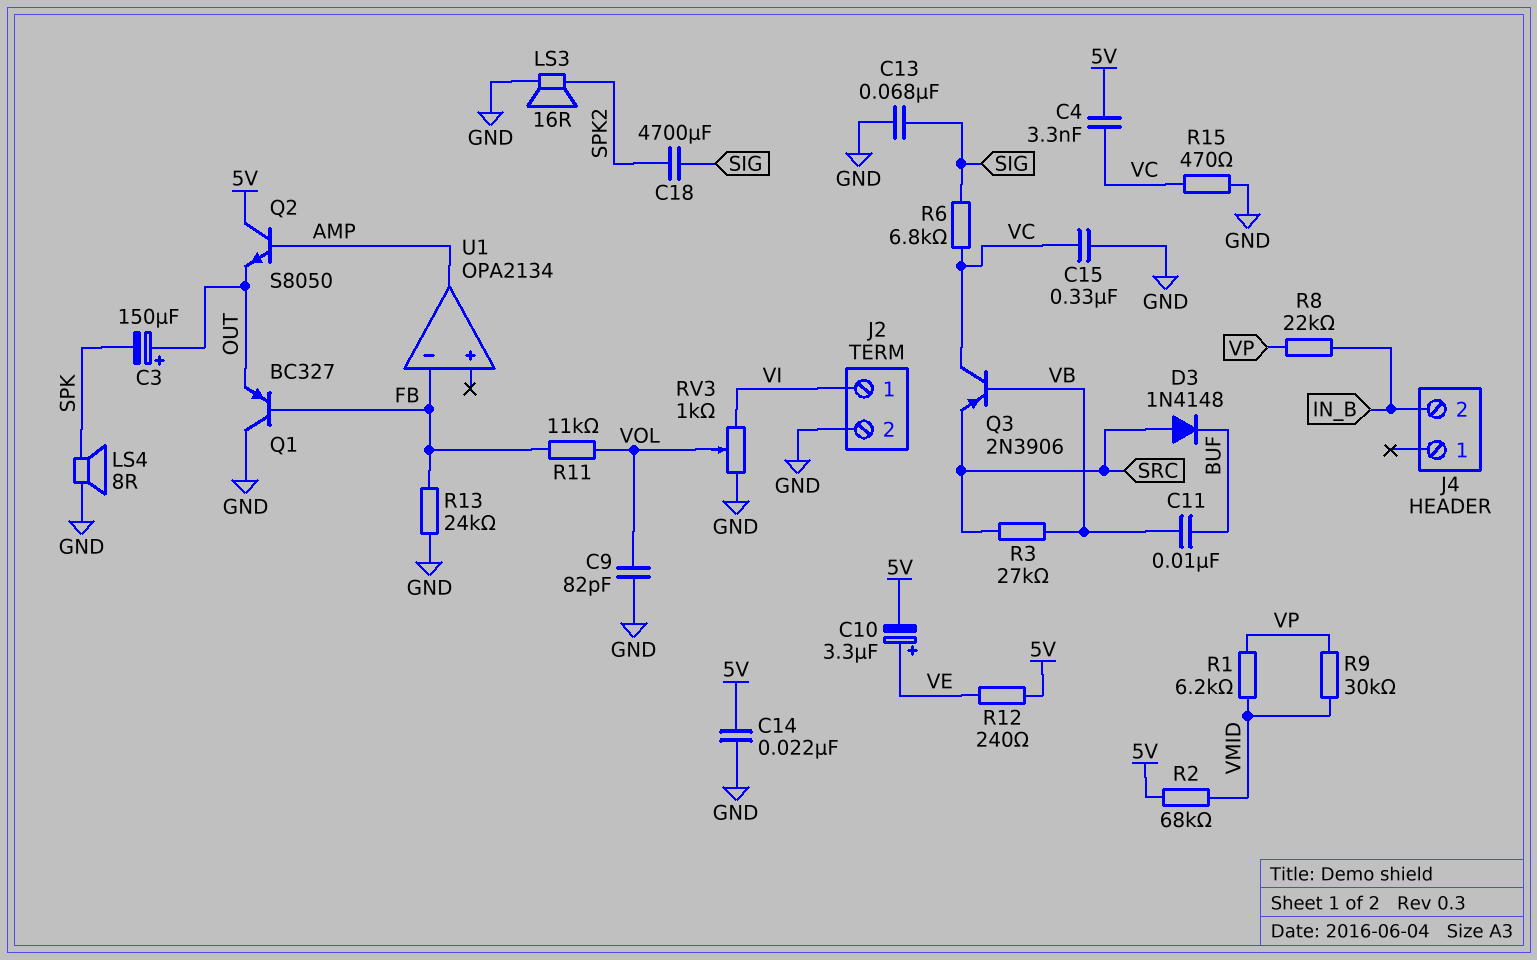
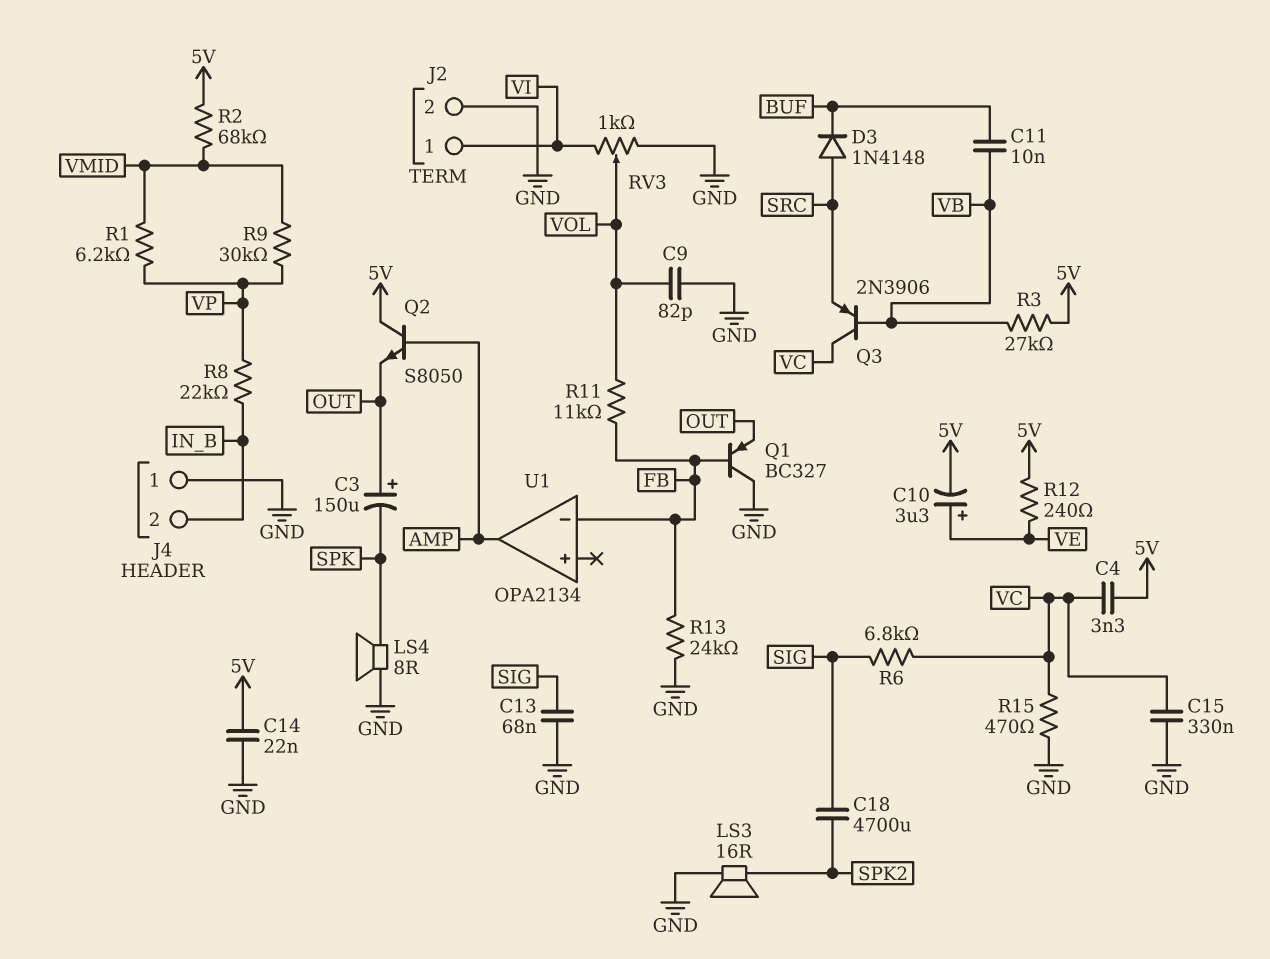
J4 pin 1: none -> GND
R3: 27k (SRC, VB) -> 27k (5V, VB)

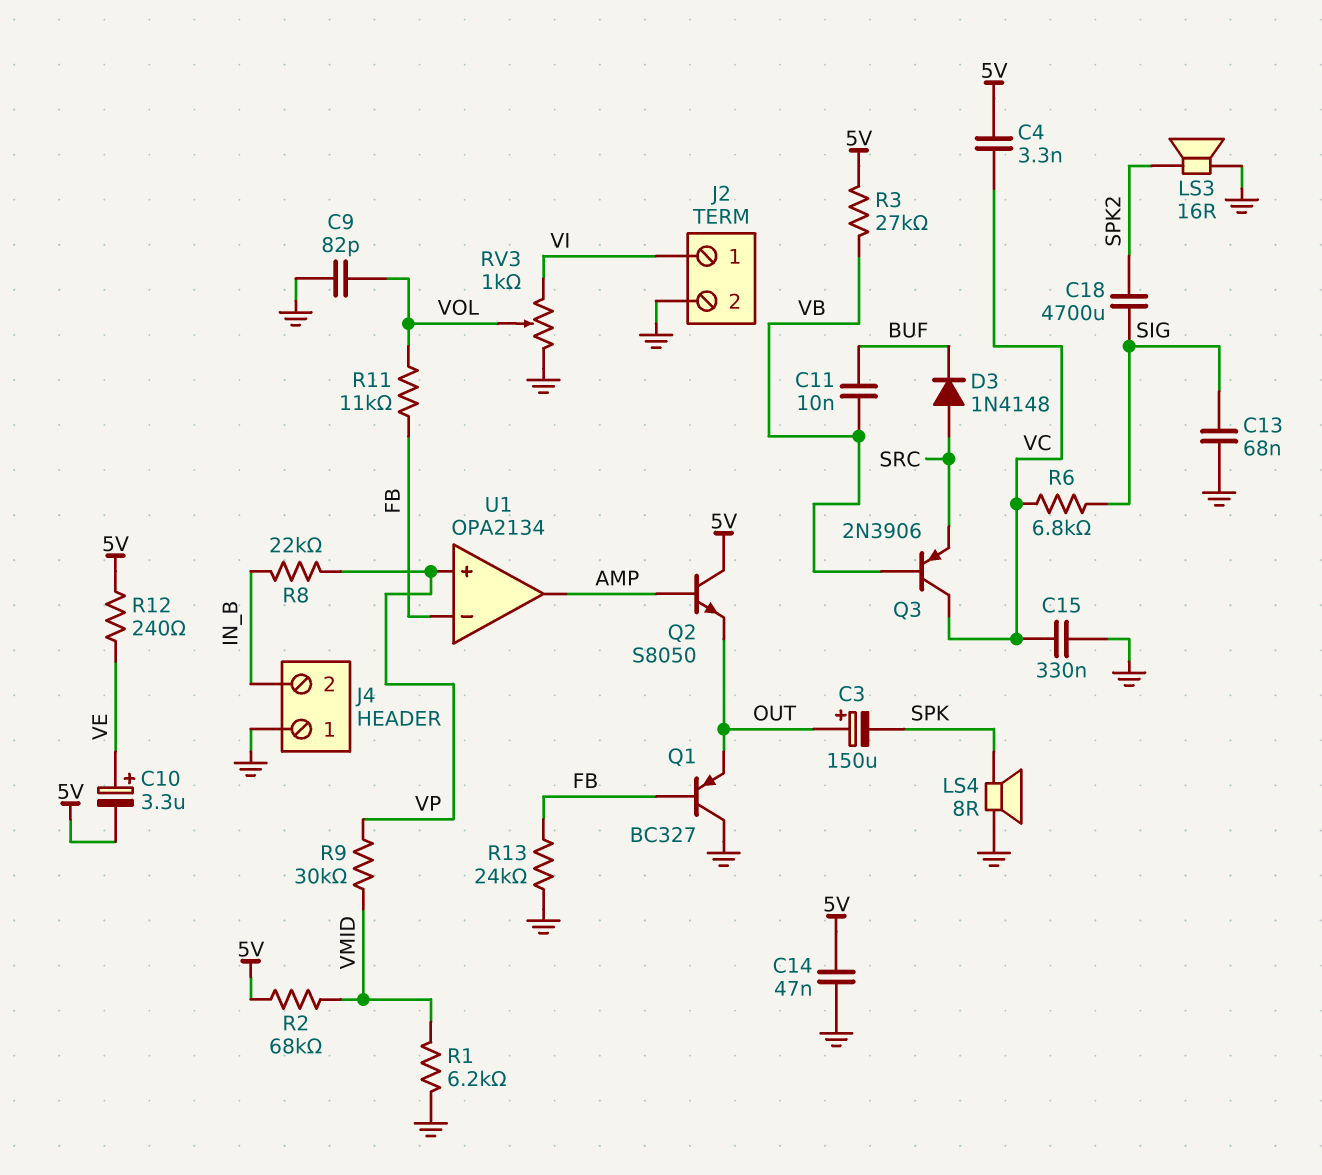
C14: 22nF (5V, GND) -> 47nF (5V, GND)
R1: 6.2k (VMID, VP) -> 6.2k (GND, VMID)
R15: 470 (GND, VC) -> none
U1 pin in+: none -> VP

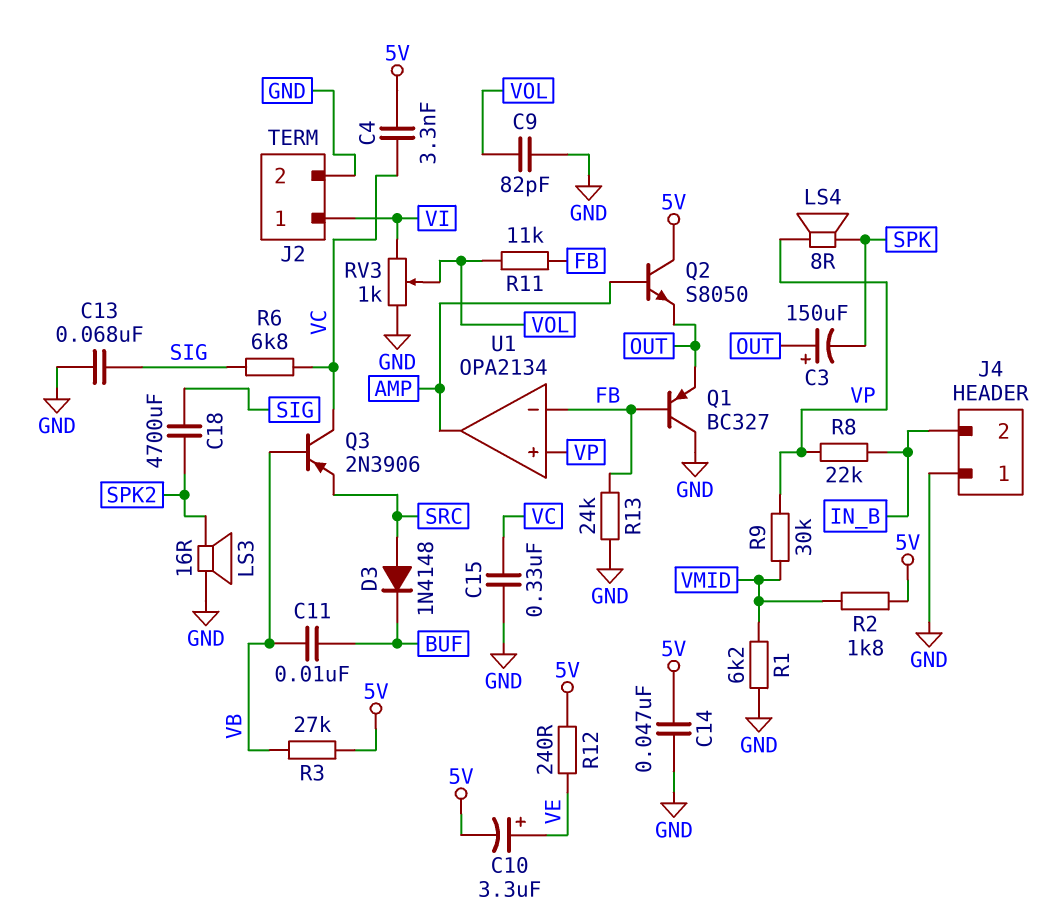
LS4: speaker 8R (GND, SPK) -> speaker 8R (SPK, VP)
R2: 68k (5V, VMID) -> 1.8k (5V, VMID)

